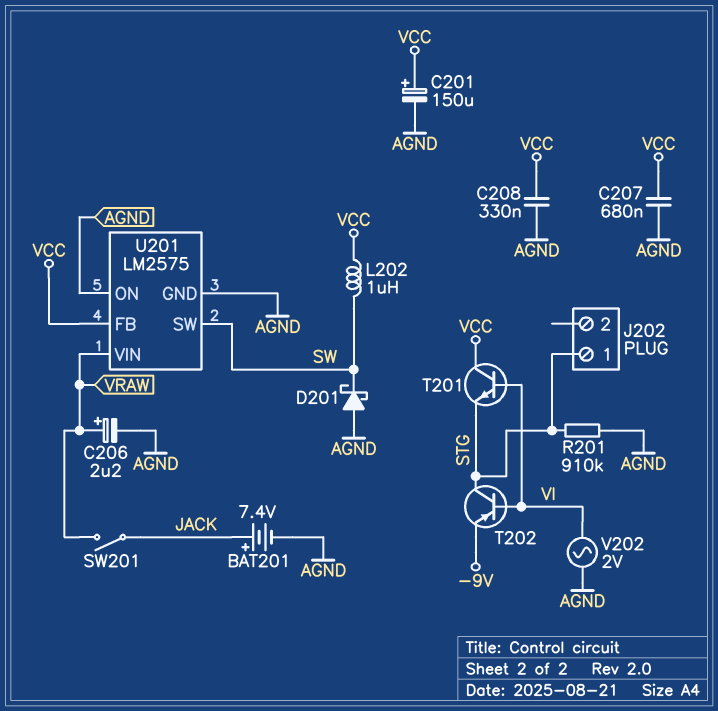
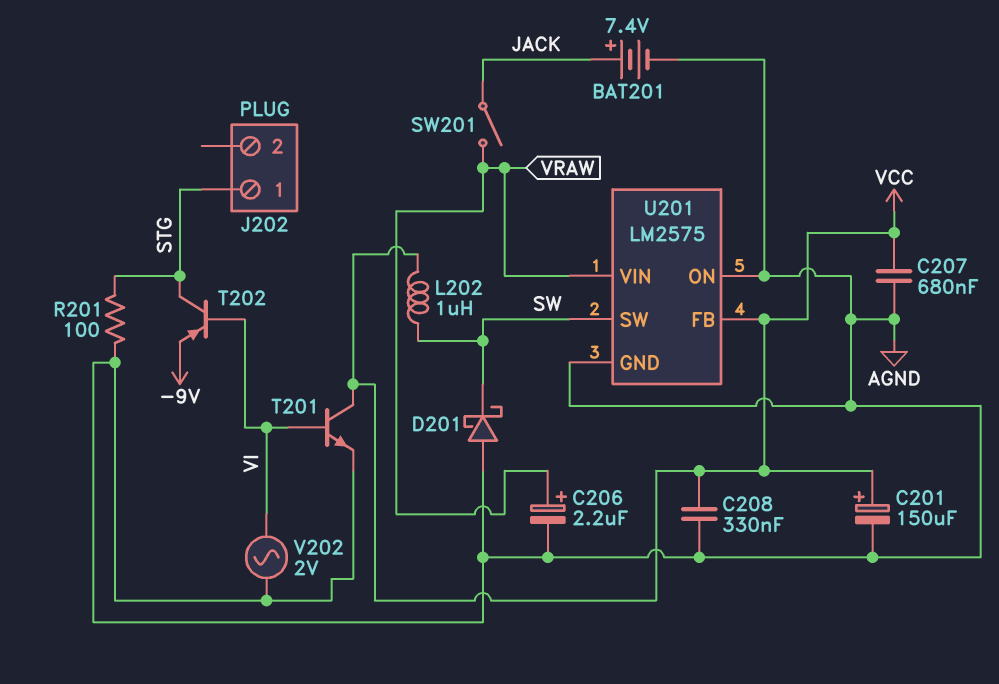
R201: 910k (AGND, STG) -> 100 (AGND, STG)
T201: NPN (B VI, C VCC, E STG) -> NPN (B VI, C VCC, E AGND)

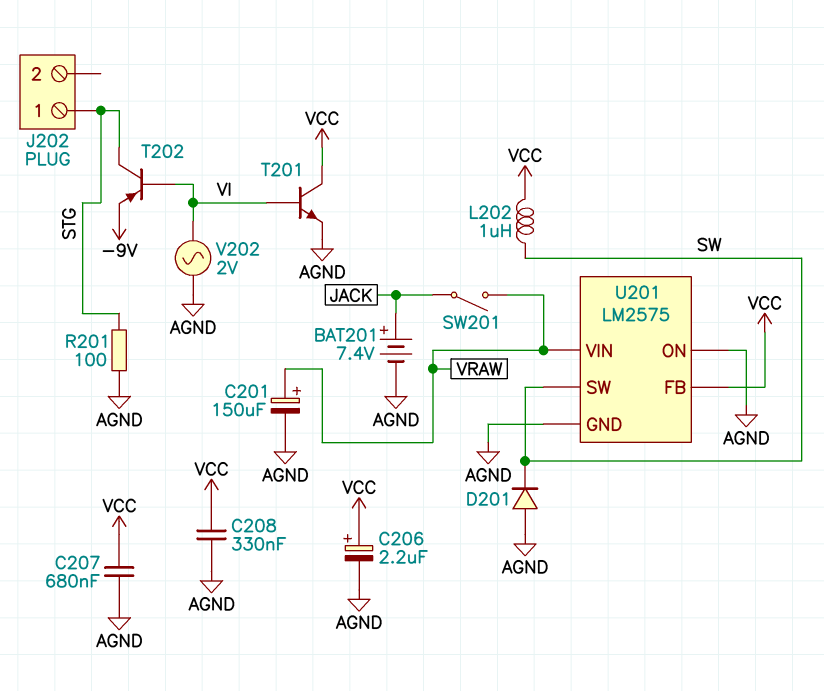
C201: 150uF (plus VCC, minus AGND) -> 150uF (plus VRAW, minus AGND)
C206: 2.2uF (plus VRAW, minus AGND) -> 2.2uF (plus VCC, minus AGND)
D201: schottky (A AGND, K SW) -> diode (A AGND, K SW)

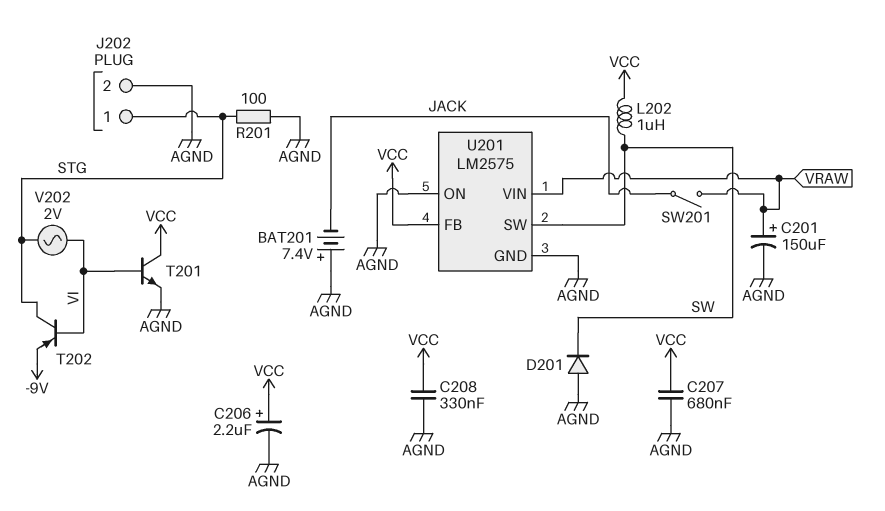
BAT201: 7.4V (plus JACK, minus AGND) -> 7.4V (plus AGND, minus JACK)
J202 pin 2: none -> AGND
V202: AC 2V (AGND, VI) -> AC 2V (STG, VI)

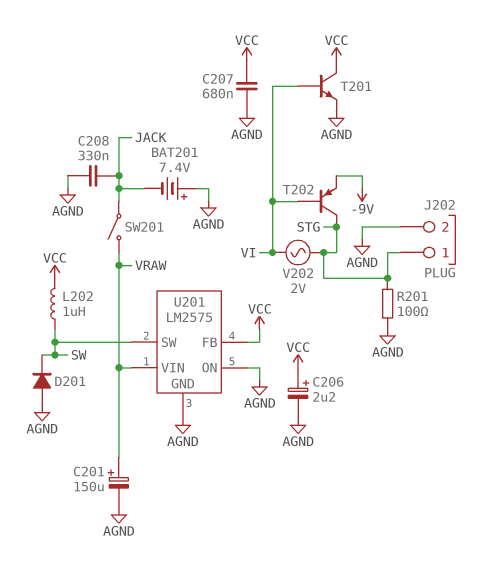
C208: 330nF (AGND, VCC) -> 330nF (AGND, JACK)

